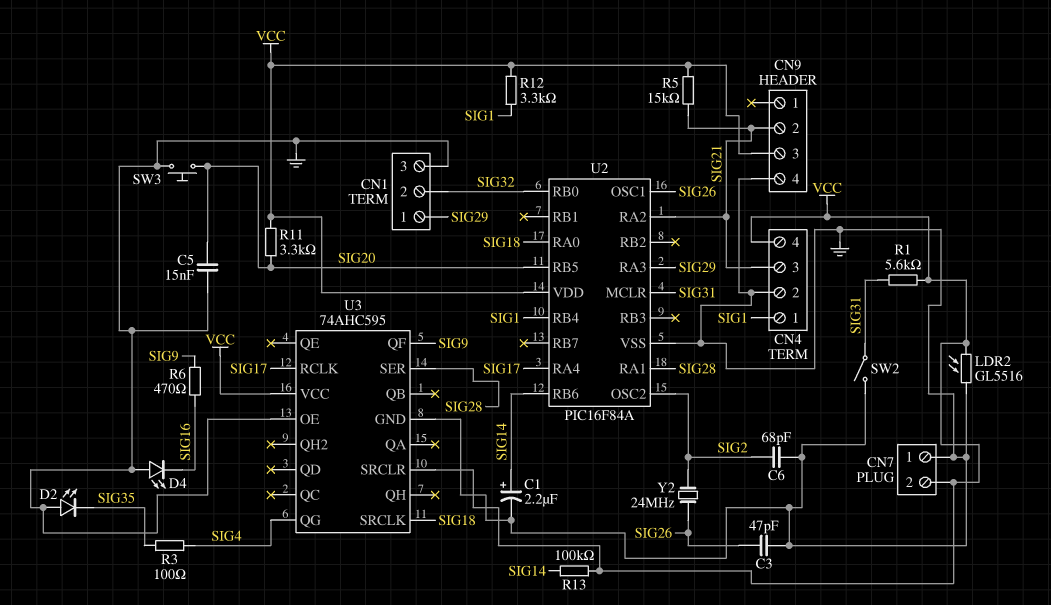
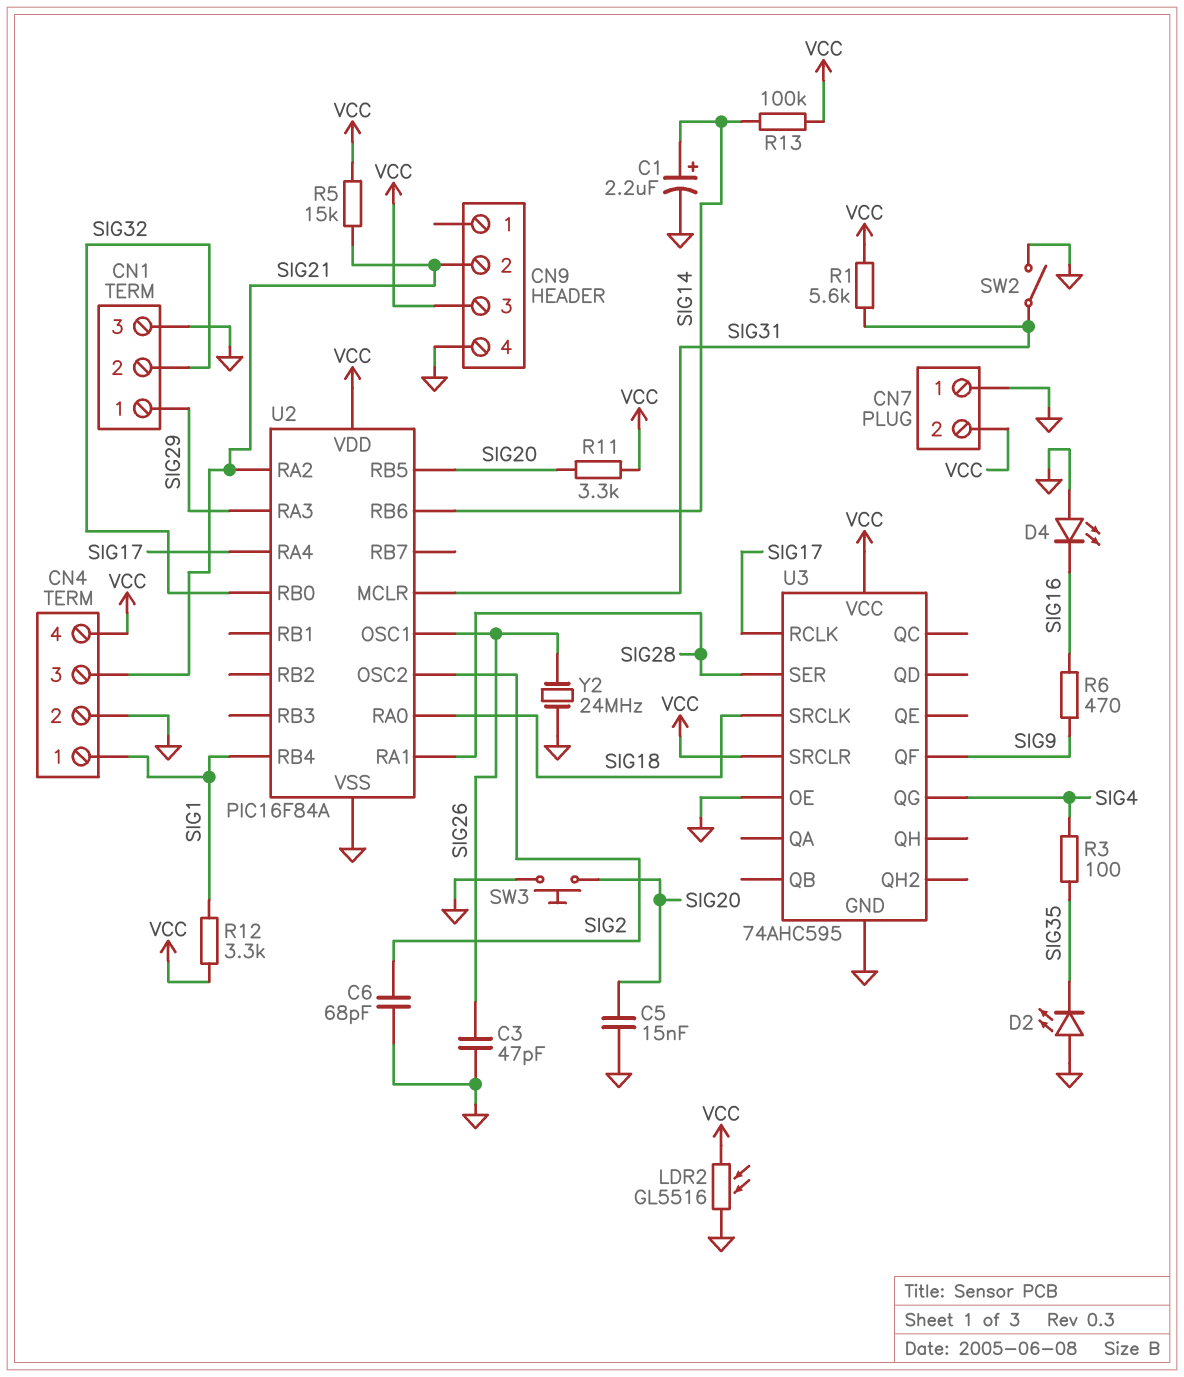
Y2: 24MHz (SIG2, SIG26) -> 24MHz (GND, SIG26)

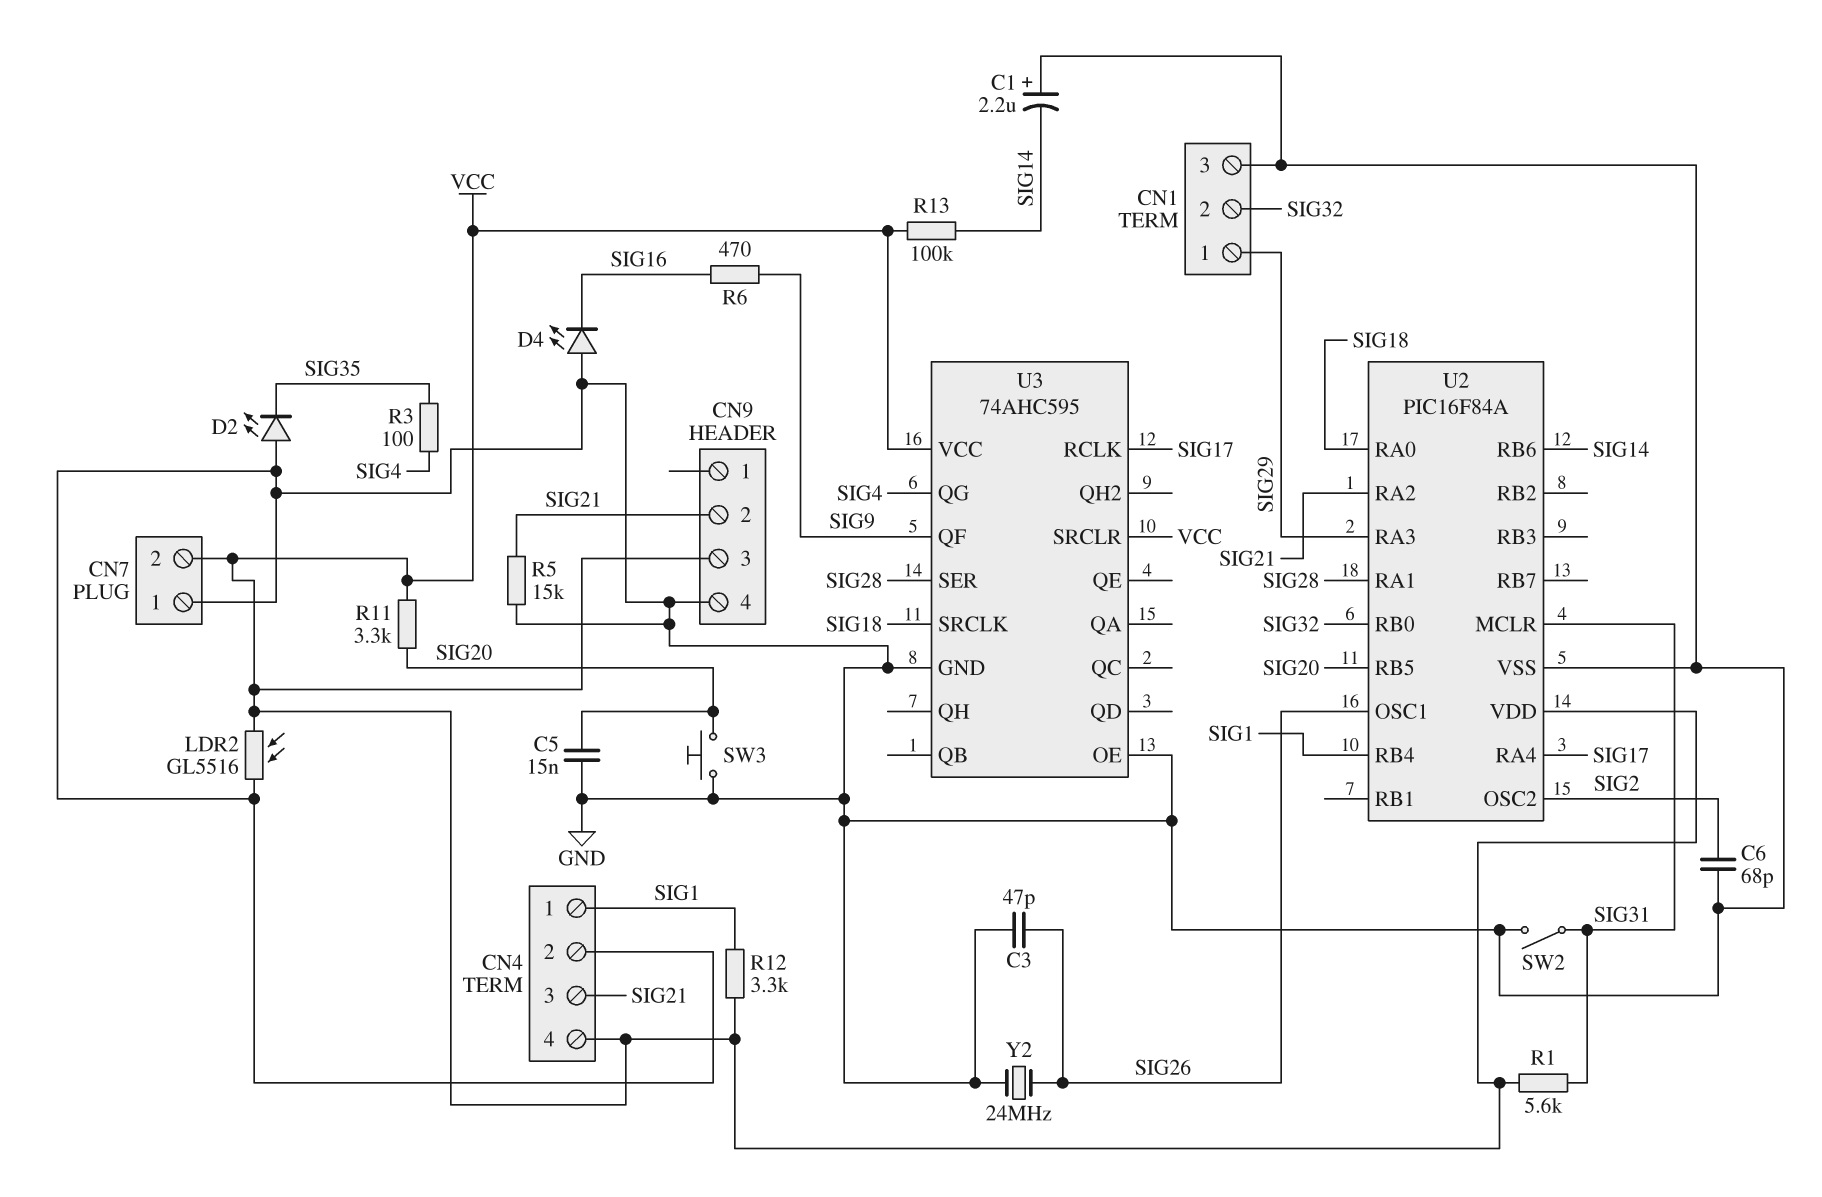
C1: 2.2uF (plus SIG14, minus GND) -> 2.2uF (plus GND, minus SIG14)
R5: 15k (SIG21, VCC) -> 15k (GND, SIG21)

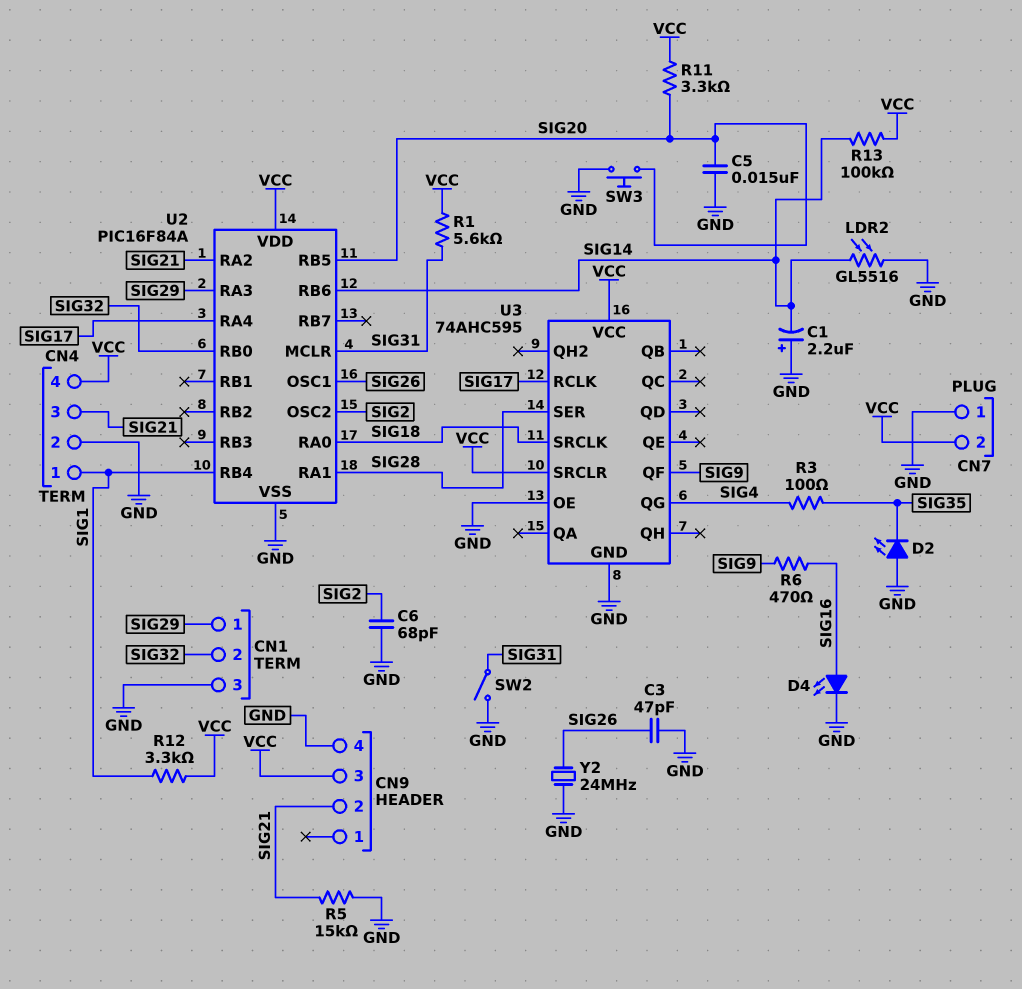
D4: LED (A GND, K SIG16) -> LED (A SIG16, K GND)
LDR2: GL5516 (GND, VCC) -> GL5516 (GND, SIG14)

